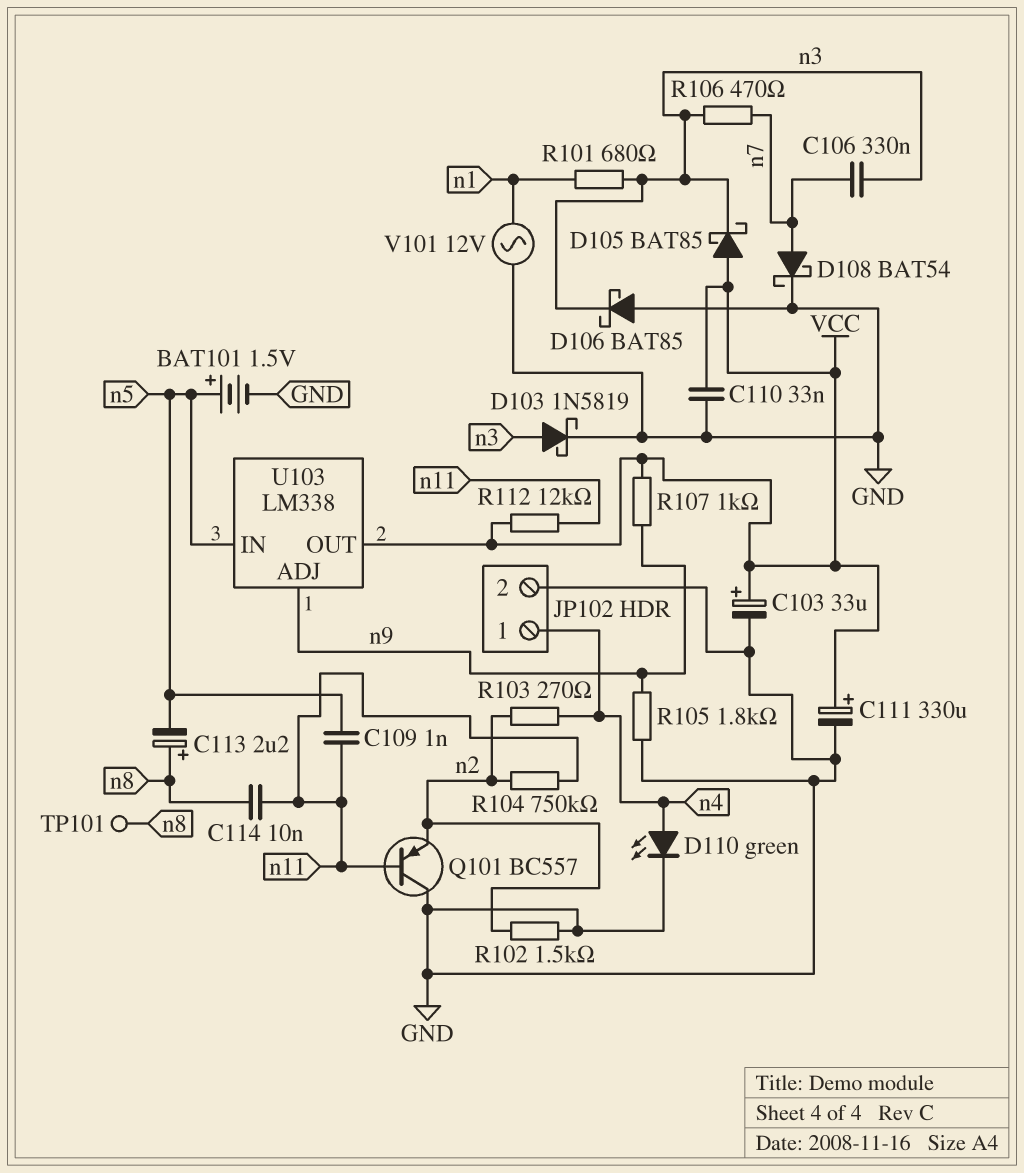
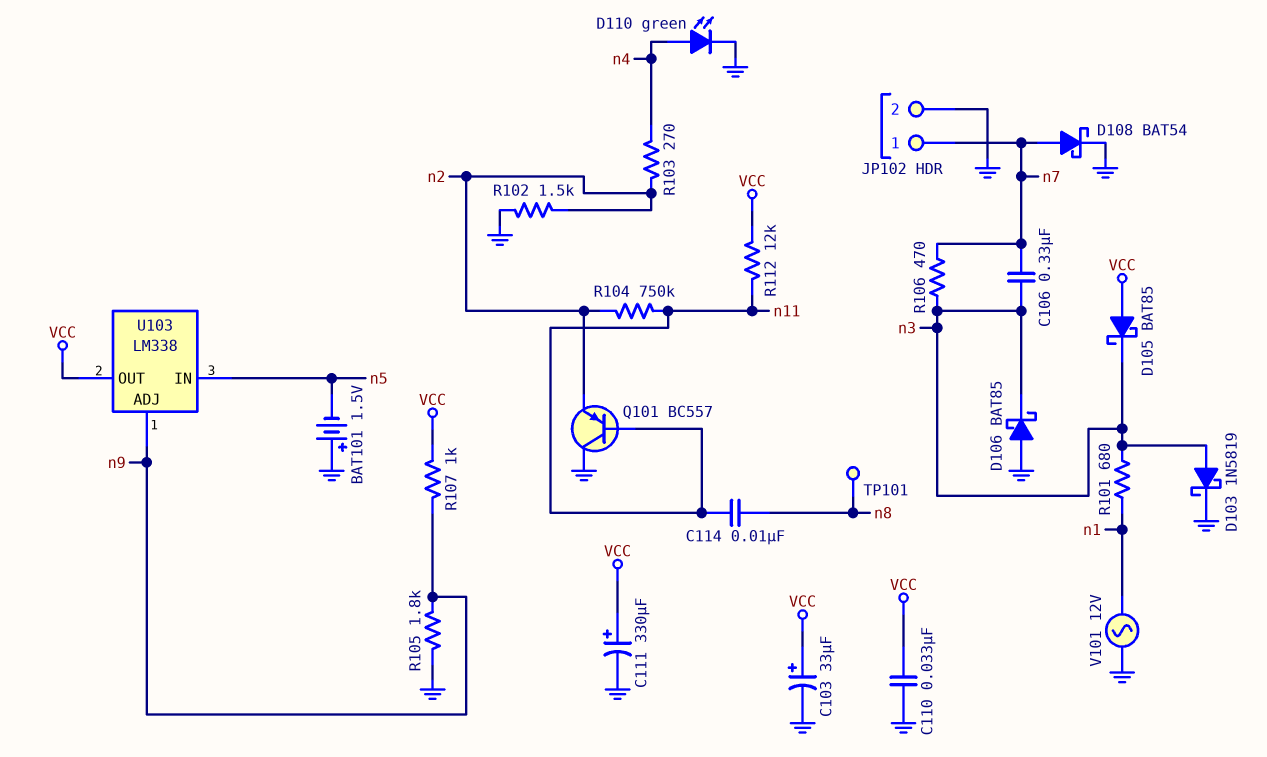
BAT101: 1.5V (plus n5, minus GND) -> 1.5V (plus GND, minus n5)
C109: 1nF (n5, n11) -> none
C113: 2.2uF (plus n8, minus n5) -> none
JP102 pin 1: n4 -> n7

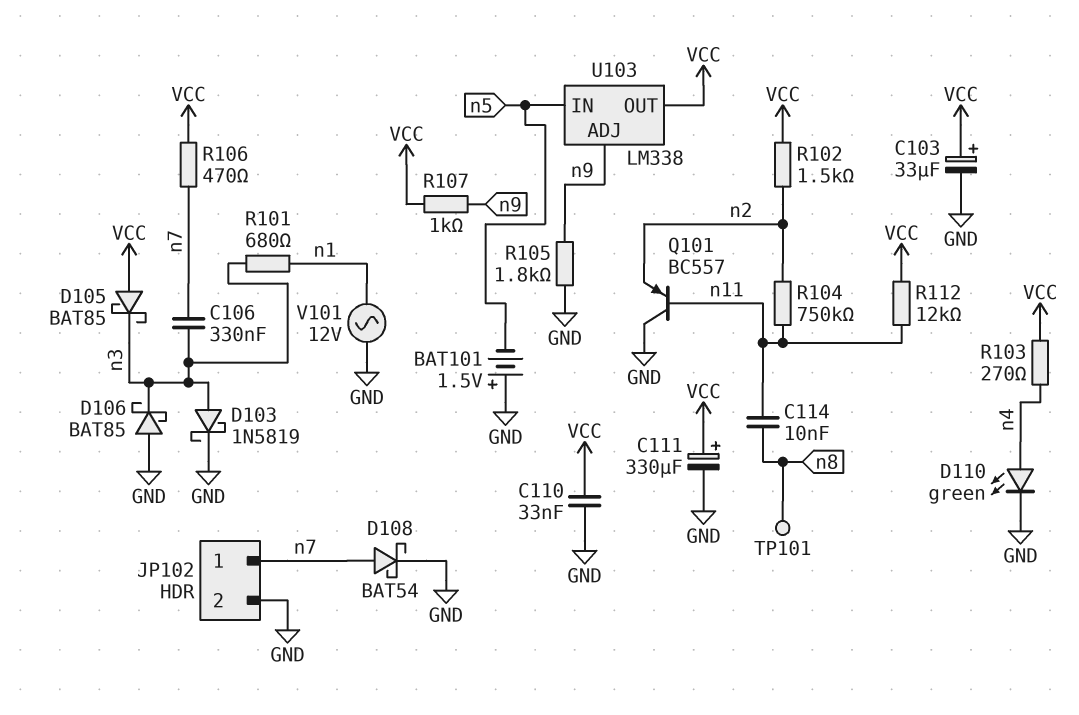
R102: 1.5k (GND, n2) -> 1.5k (VCC, n2)
R103: 270 (n2, n4) -> 270 (VCC, n4)
R106: 470 (n3, n7) -> 470 (VCC, n7)

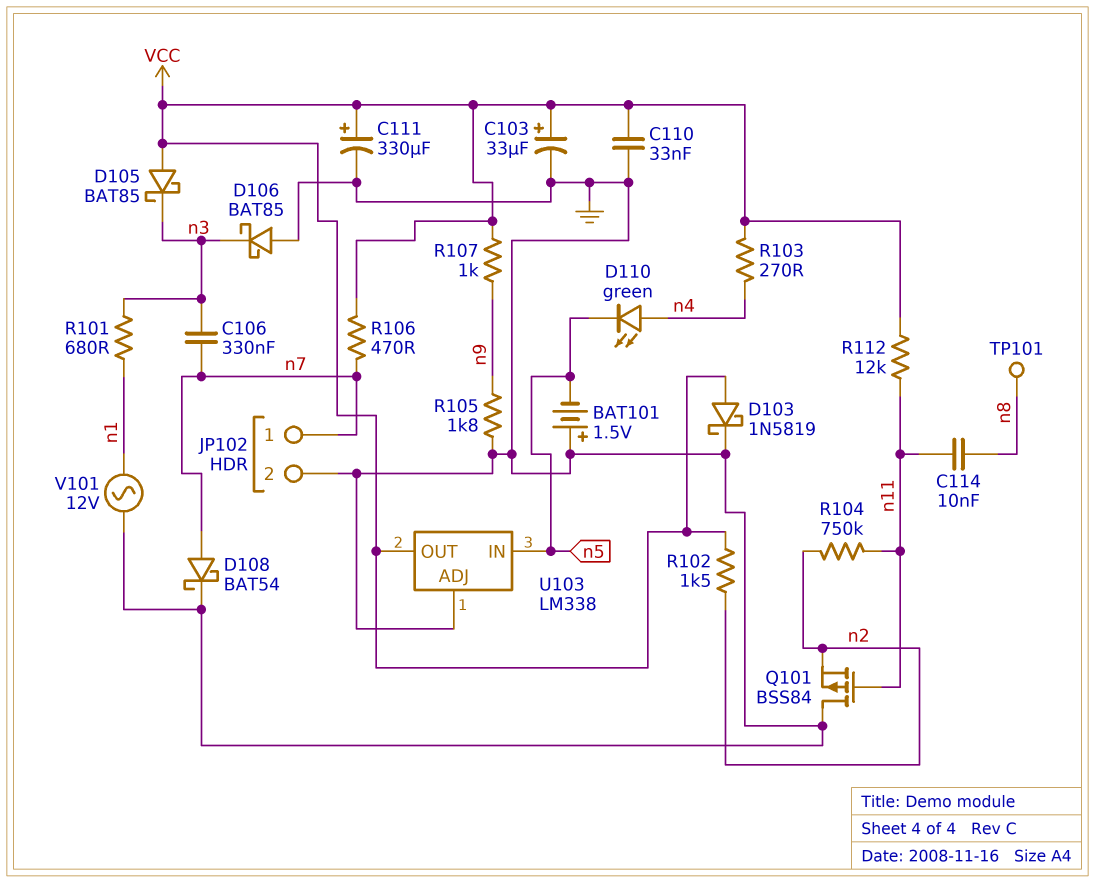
D103: schottky 1N5819 (A n3, K GND) -> schottky 1N5819 (A VCC, K GND)
D110: LED green (A n4, K GND) -> LED green (A n4, K n5)
Q101: PNP BC557 (B n11, C GND, E n2) -> PMOS BSS84 (G n11, D GND, S n2)
U103 pin ADJ: n9 -> GND

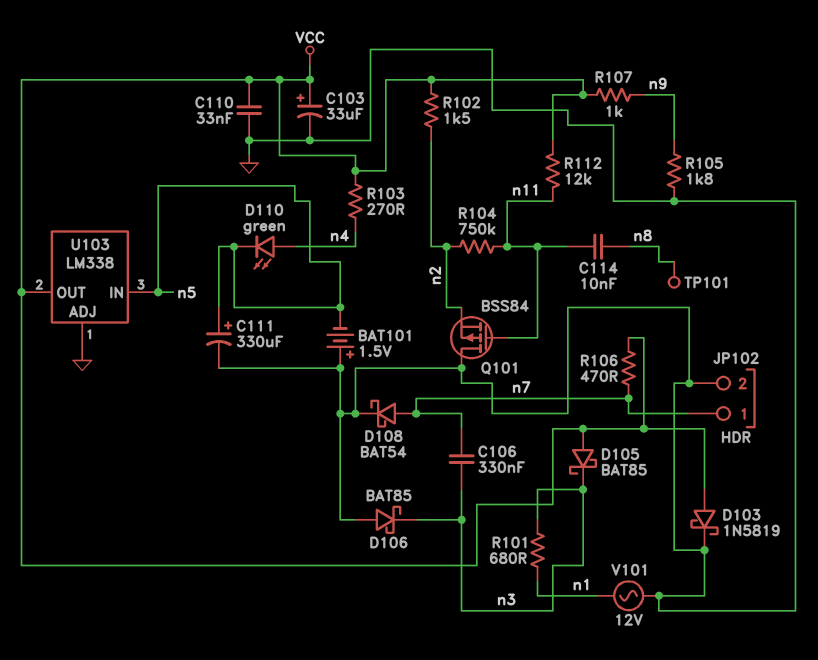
C111: 330uF (plus VCC, minus GND) -> 330uF (plus n5, minus GND)

